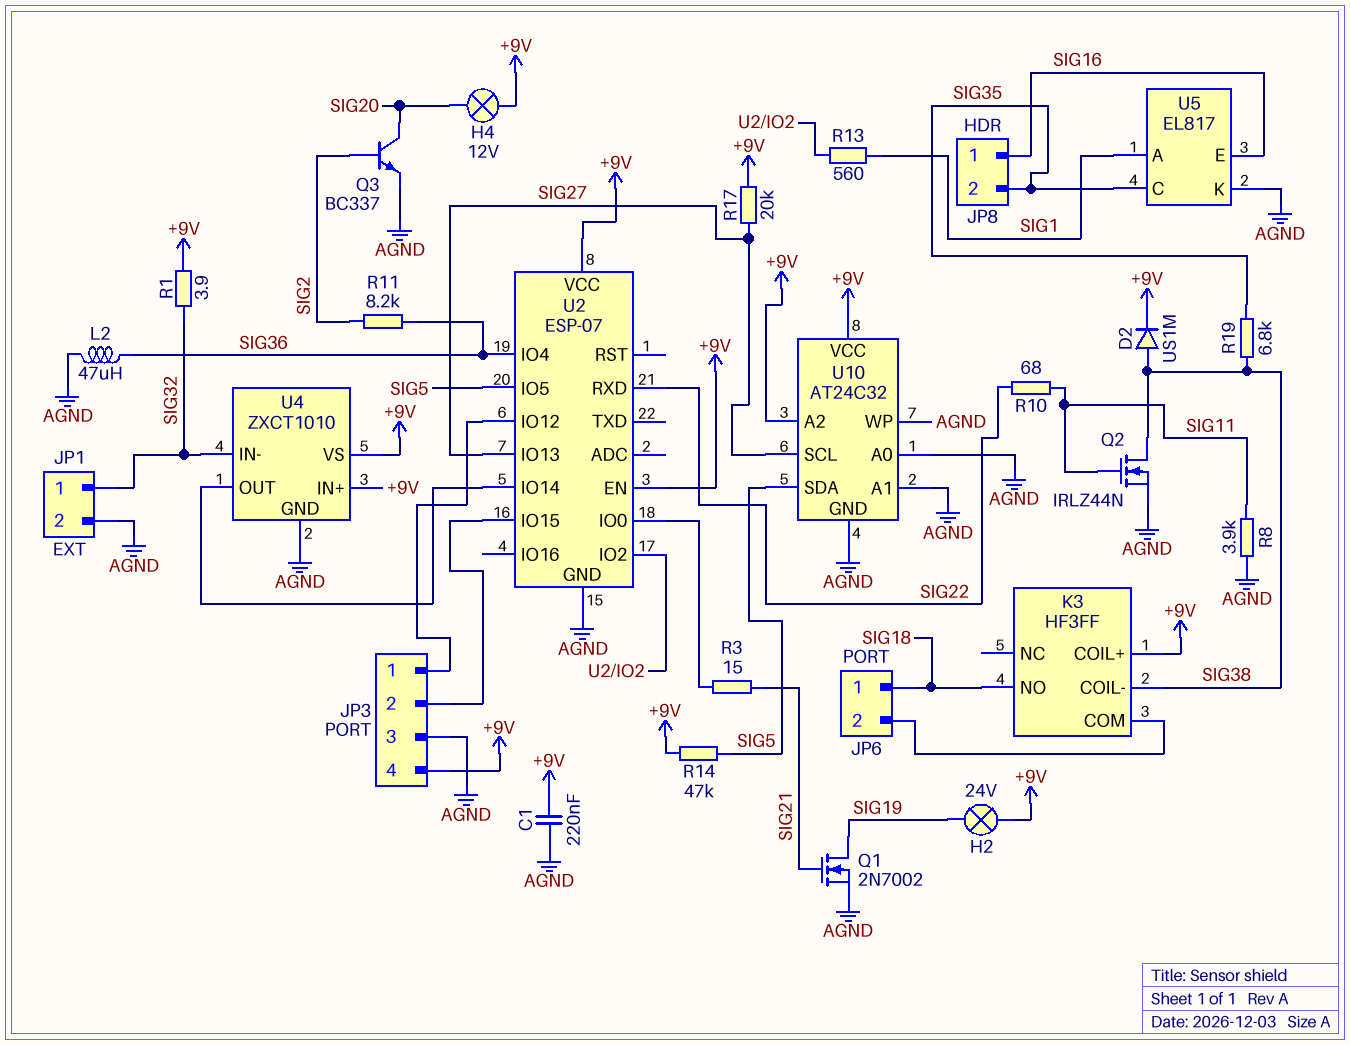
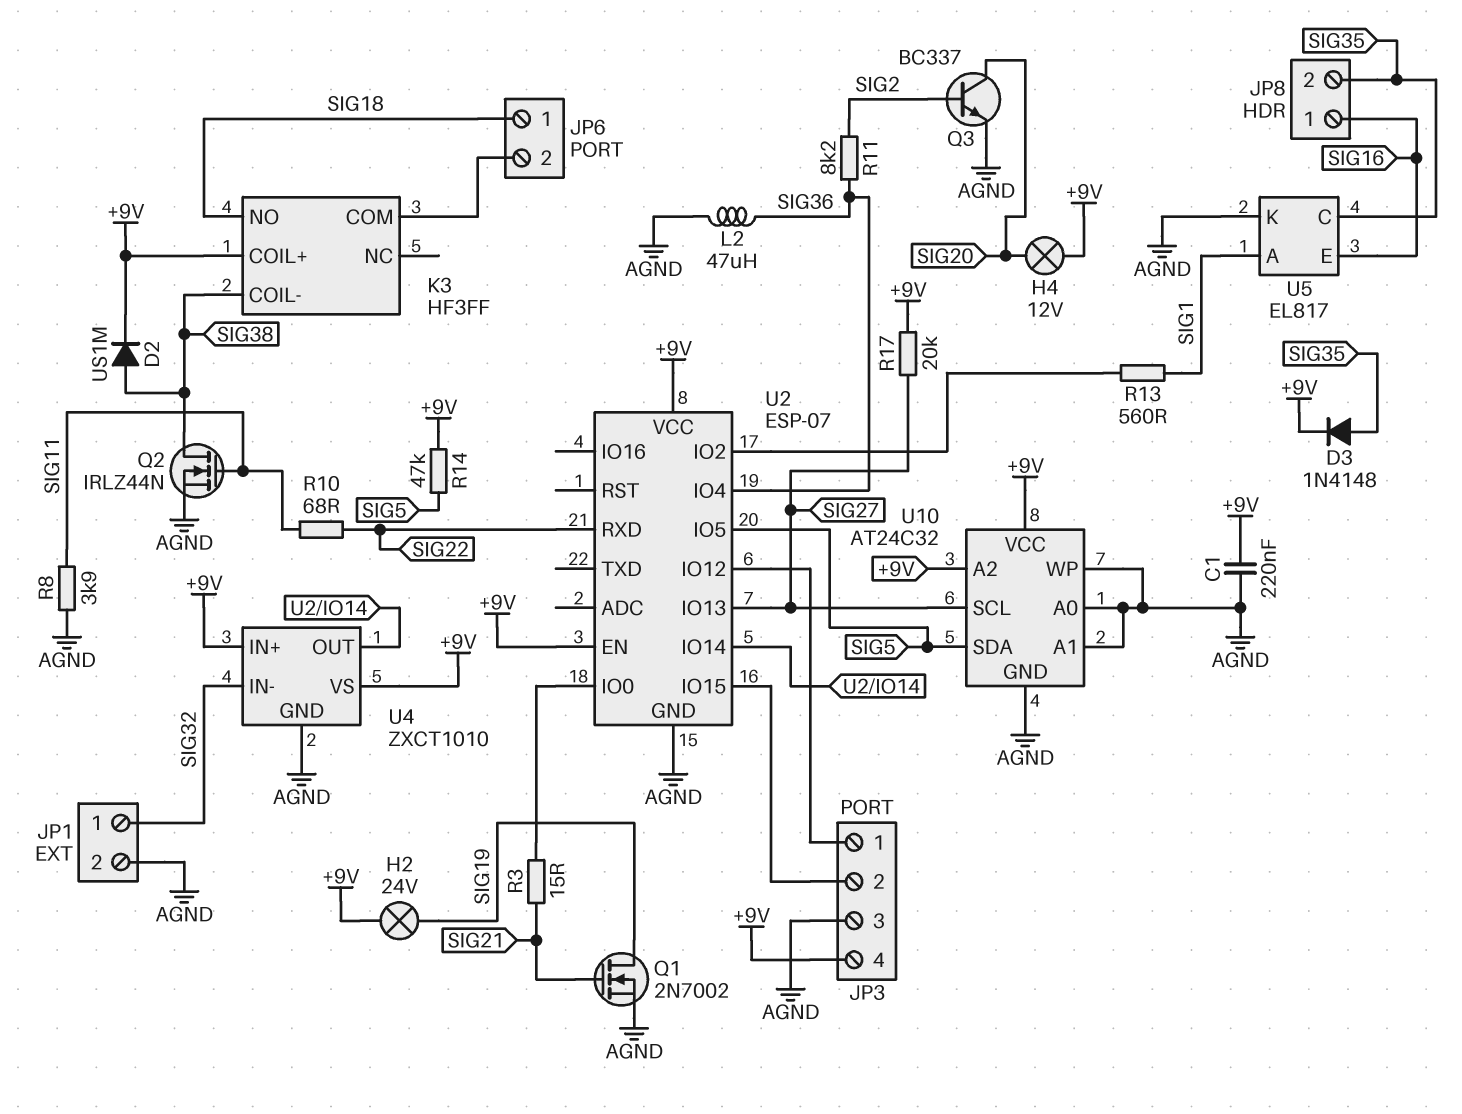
D3: none -> diode 1N4148 (A SIG35, K +9V)
R1: 3.9 (+9V, SIG32) -> none
R19: 6.8k (SIG35, SIG38) -> none

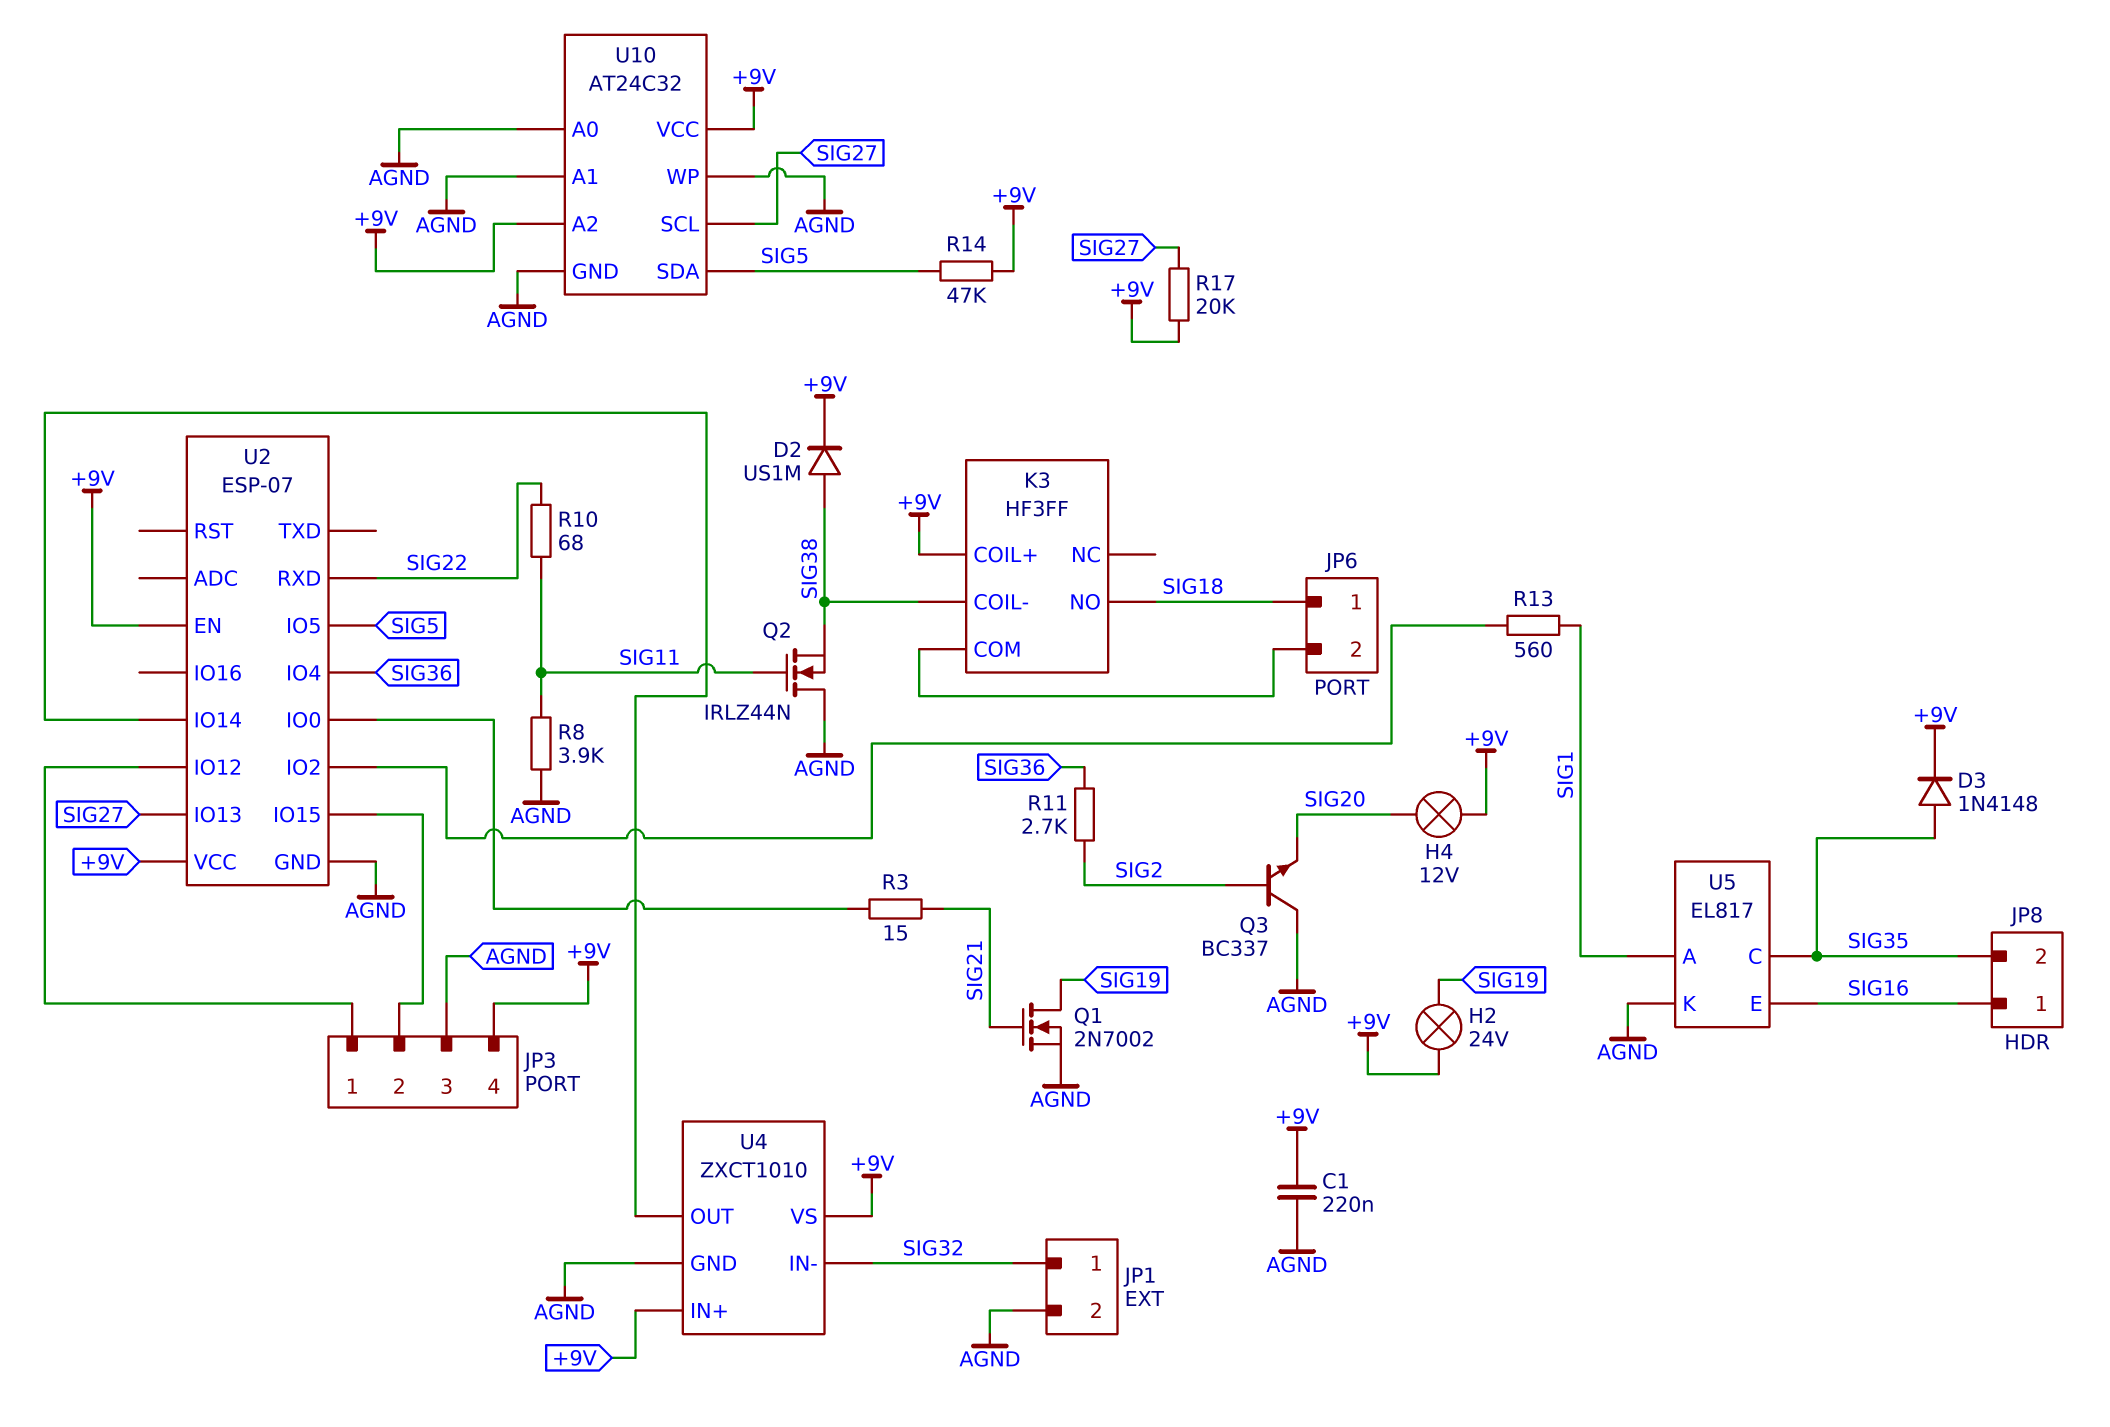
L2: 47uH (AGND, SIG36) -> none
Q2: NMOS IRLZ44N (G SIG11, D SIG38, S AGND) -> NMOS IRLZ44N (G SIG11, D AGND, S SIG38)
Q3: NPN BC337 (B SIG2, C SIG20, E AGND) -> NPN BC337 (B SIG2, C AGND, E SIG20)
R11: 8.2k (SIG2, SIG36) -> 2.7k (SIG2, SIG36)

